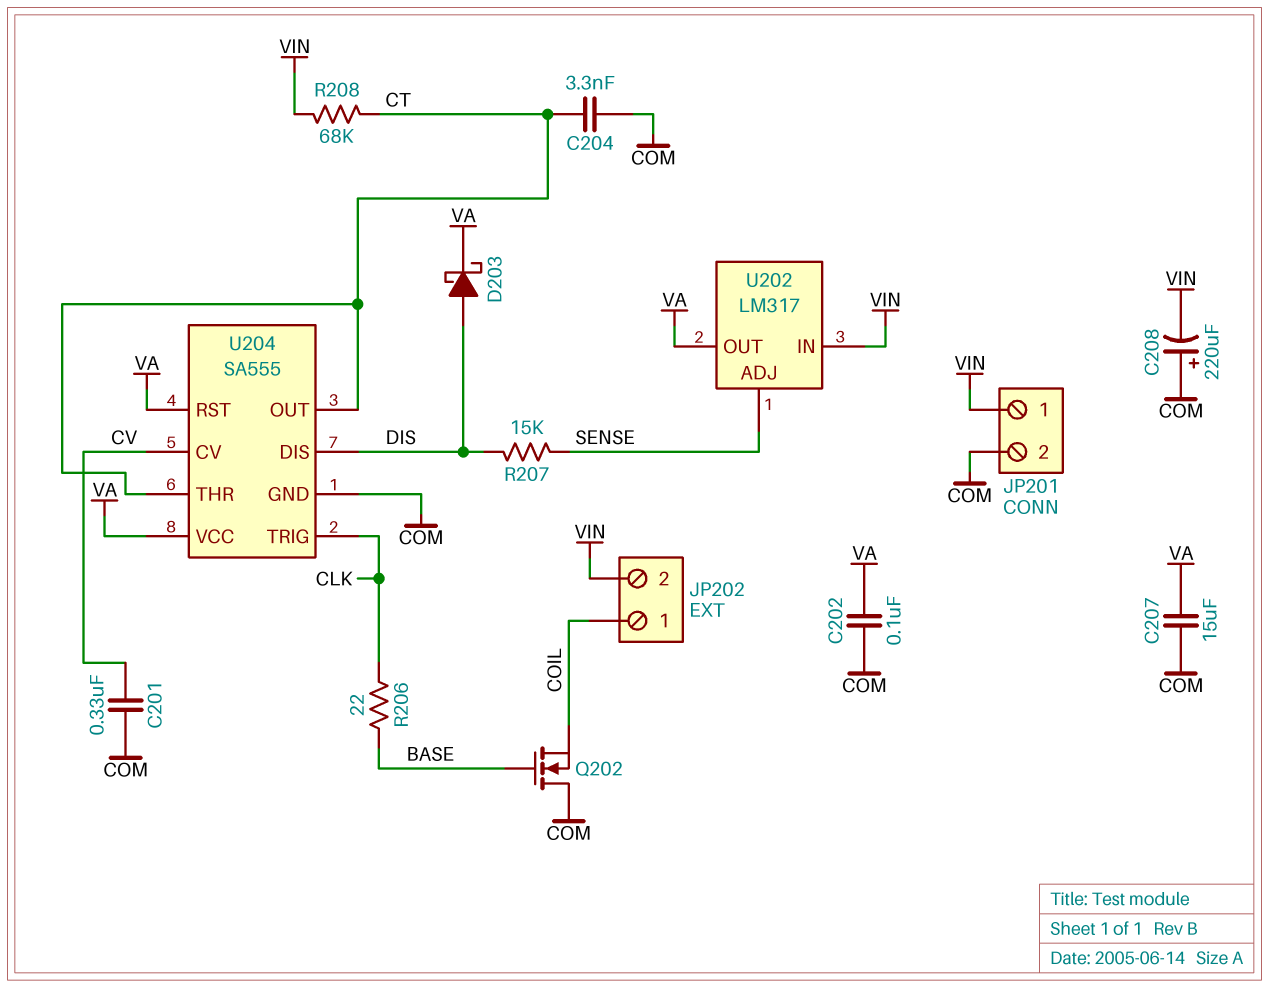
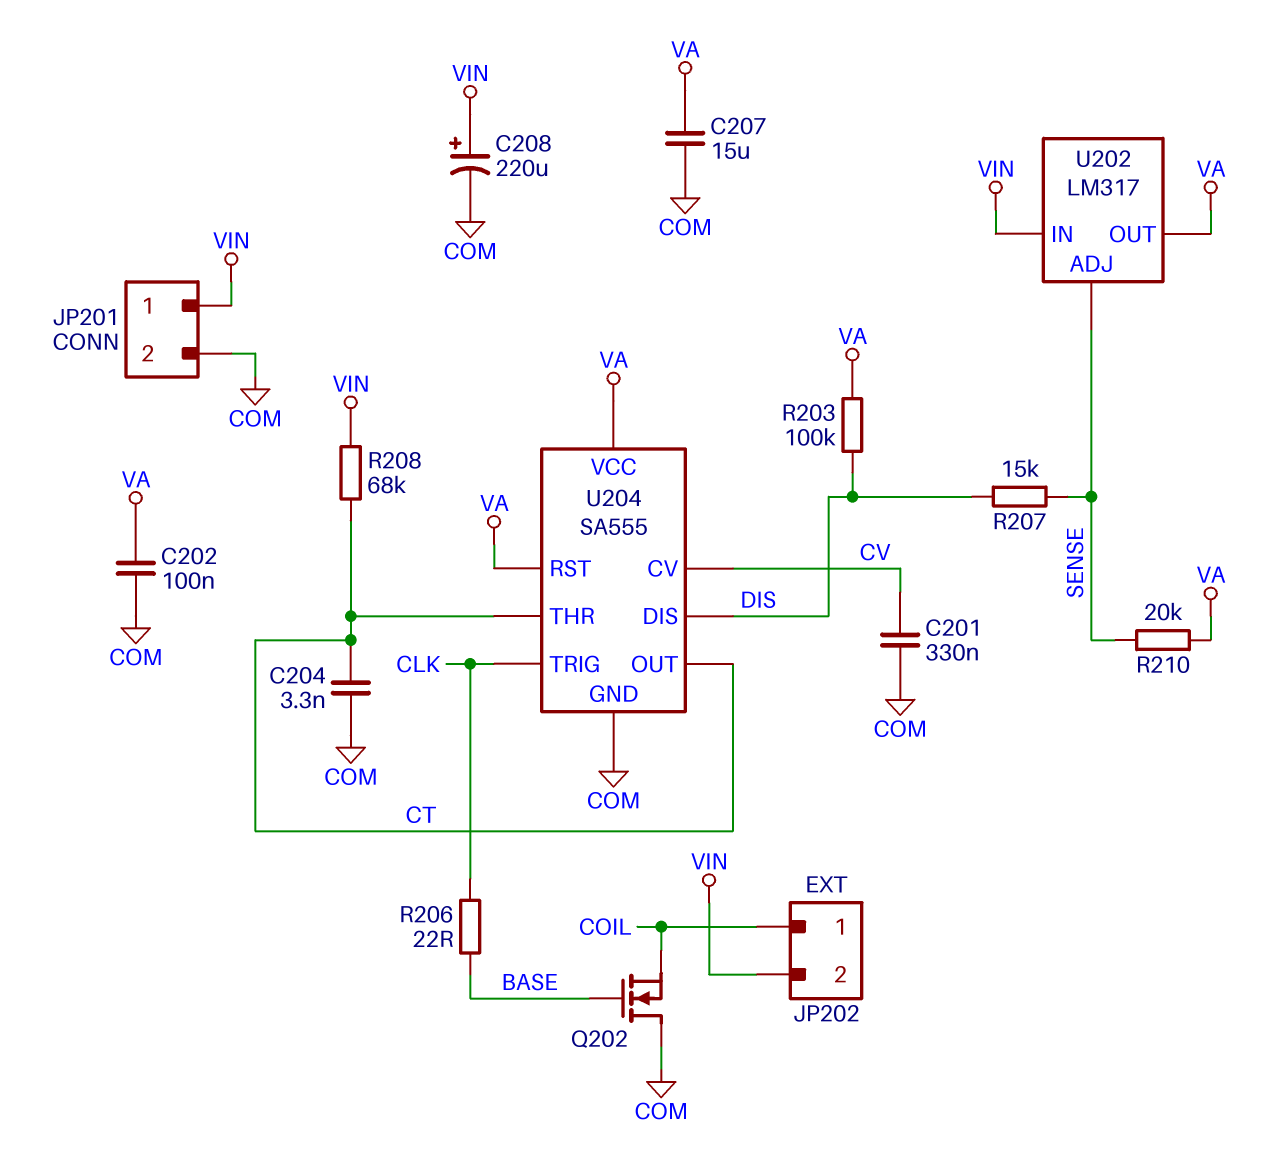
C208: 220uF (plus COM, minus VIN) -> 220uF (plus VIN, minus COM)
D203: schottky (A DIS, K VA) -> none
R203: none -> 100k (DIS, VA)
R210: none -> 20k (SENSE, VA)

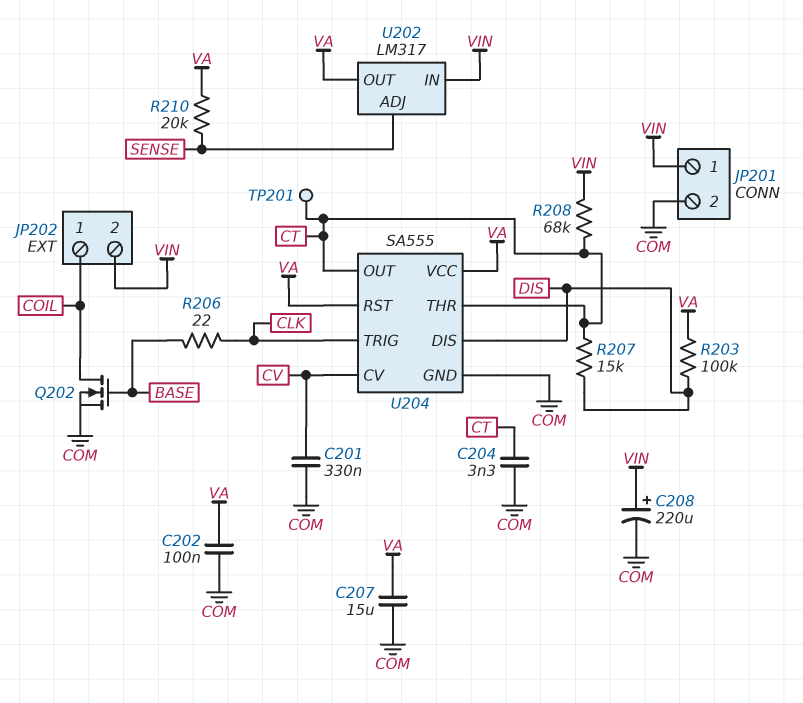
Q202: NMOS (G BASE, D COM, S COIL) -> NMOS (G BASE, D COIL, S COM)
R207: 15k (DIS, SENSE) -> 15k (CT, DIS)
TP201: none -> test point (CT)

